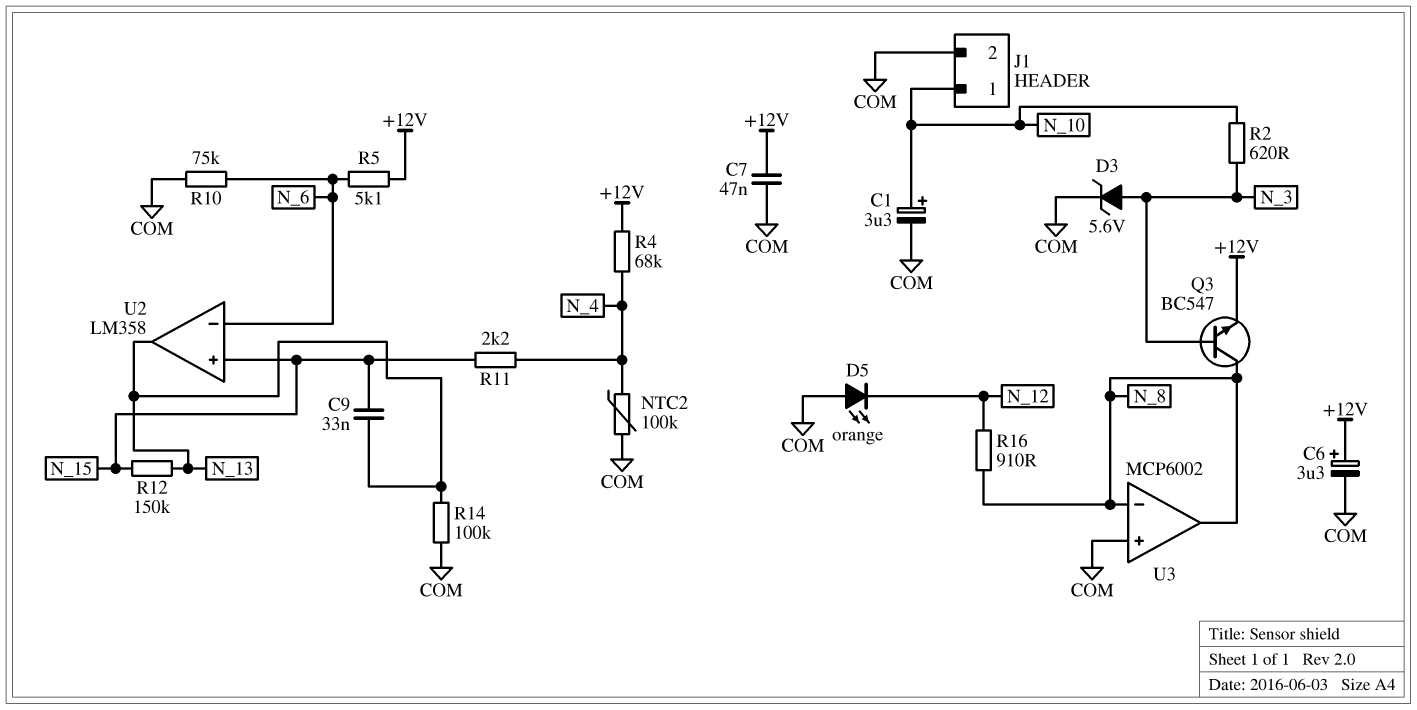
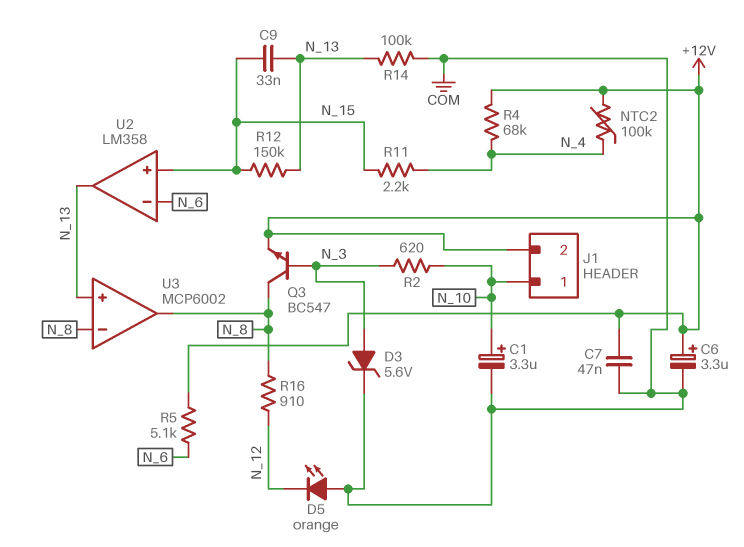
J1 pin 2: COM -> +12V
NTC2: 100k (COM, N_4) -> 100k (+12V, N_4)
R10: 75k (COM, N_6) -> none
U3 pin in+: COM -> N_13

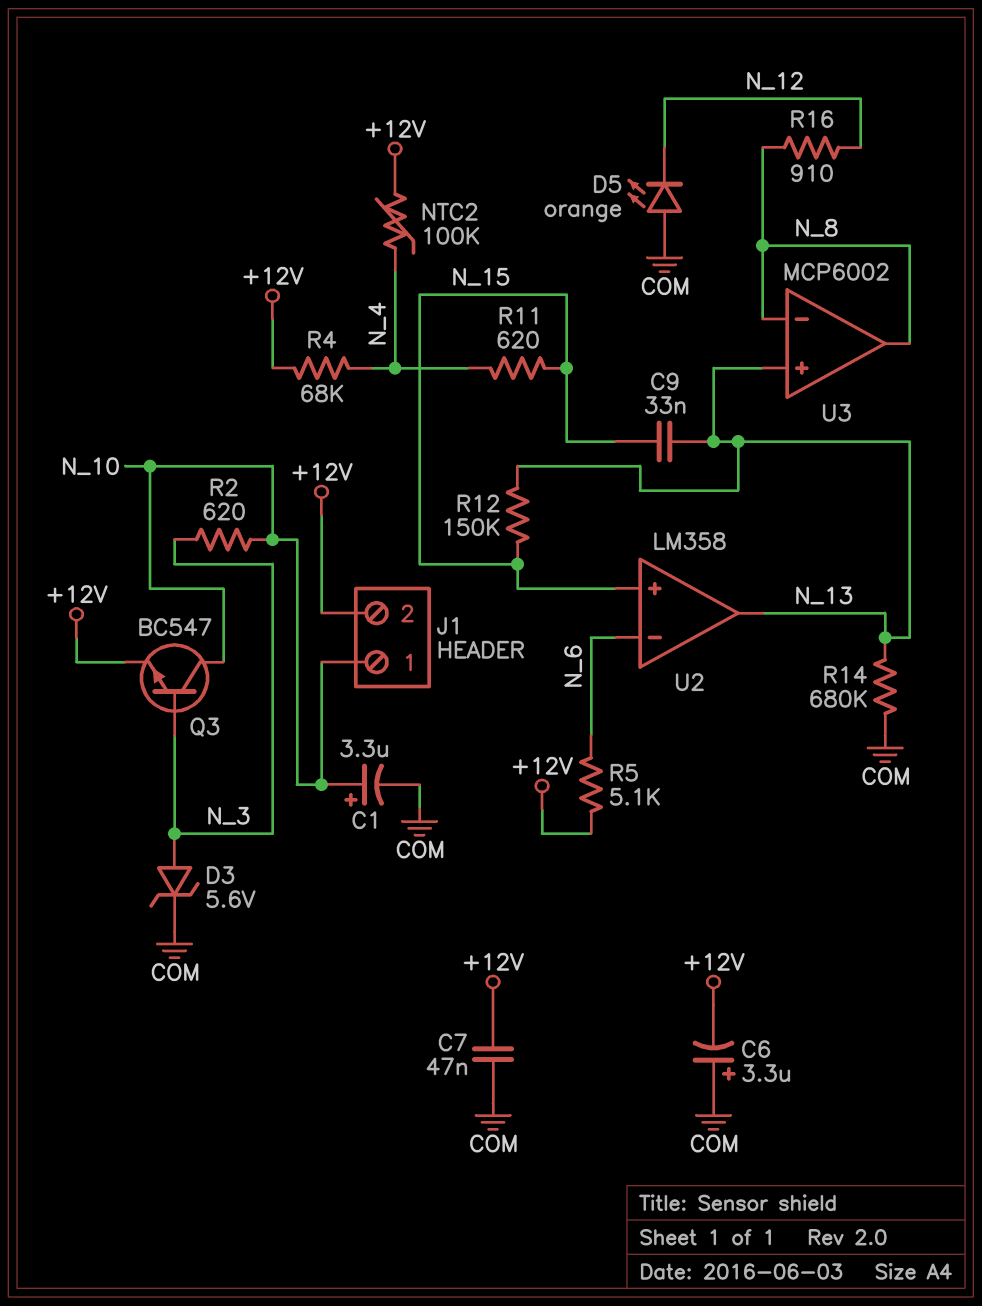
C6: 3.3uF (plus +12V, minus COM) -> 3.3uF (plus COM, minus +12V)
Q3: NPN BC547 (B N_3, C N_8, E +12V) -> NPN BC547 (B N_3, C N_10, E +12V)
R11: 2.2k (N_4, N_15) -> 620 (N_4, N_15)
R14: 100k (COM, N_13) -> 680k (COM, N_13)

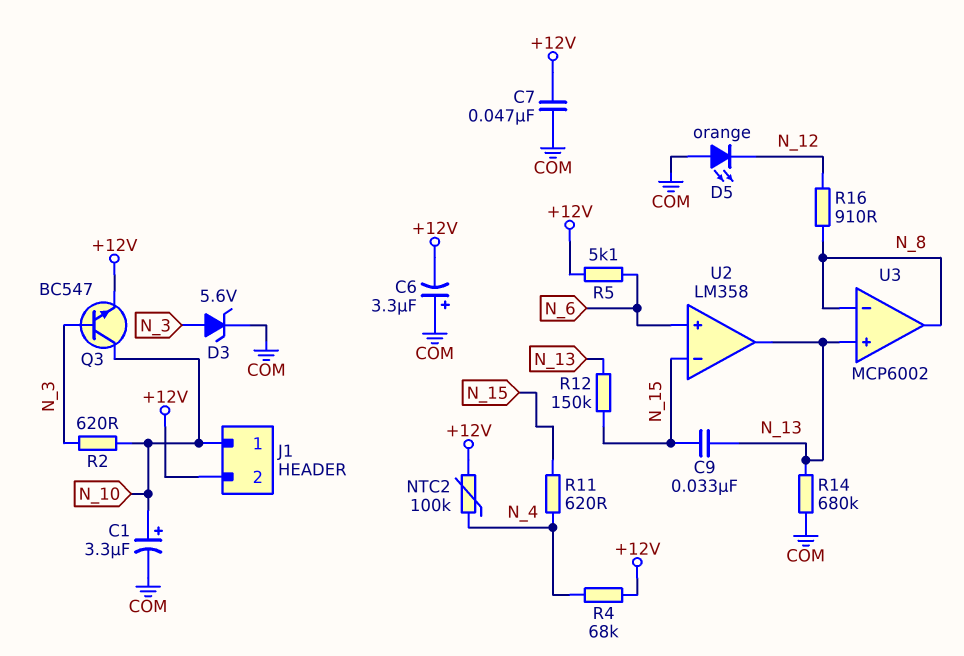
U2 pin in+: N_15 -> N_6
U2 pin in-: N_6 -> N_15

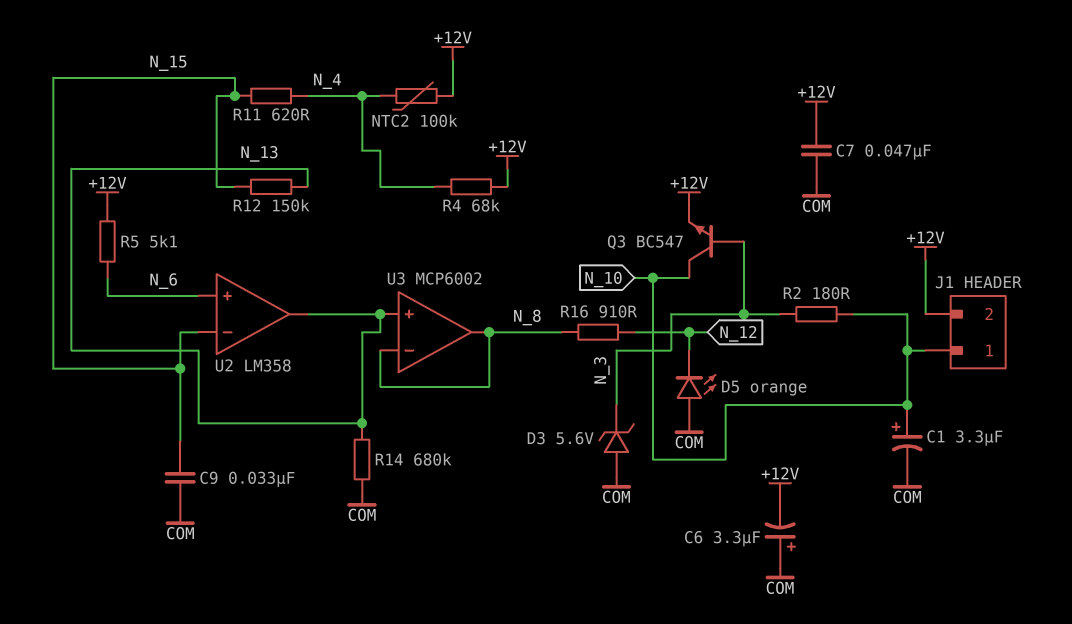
C9: 33nF (N_13, N_15) -> 33nF (COM, N_15)
D3: zener 5.6V (A N_3, K COM) -> zener 5.6V (A COM, K N_3)
R2: 620 (N_3, N_10) -> 180 (N_3, N_10)

